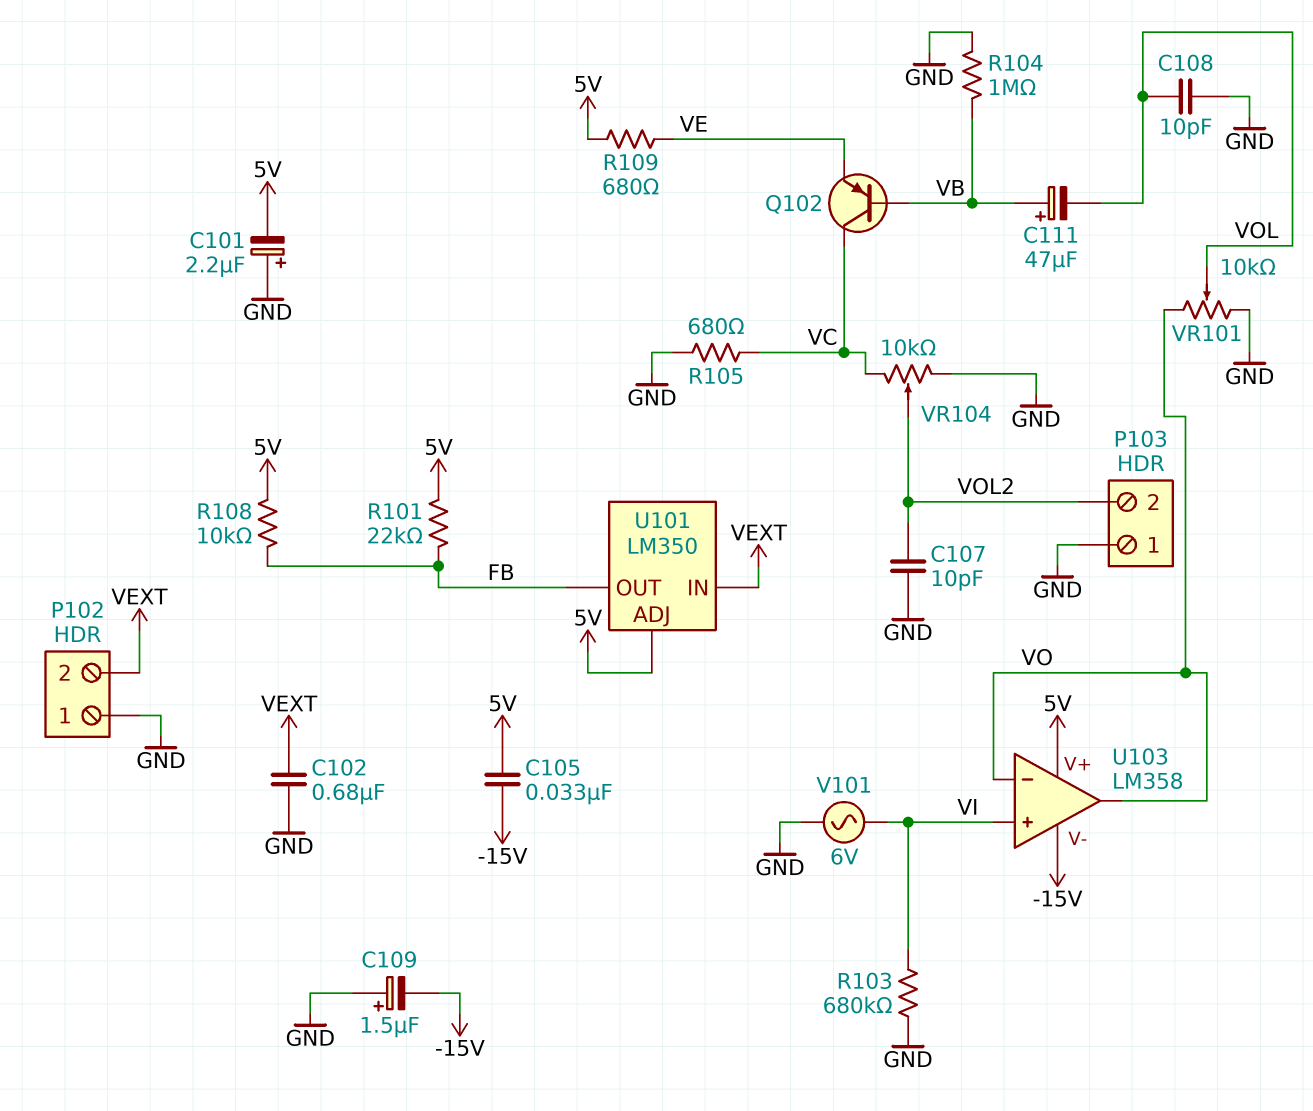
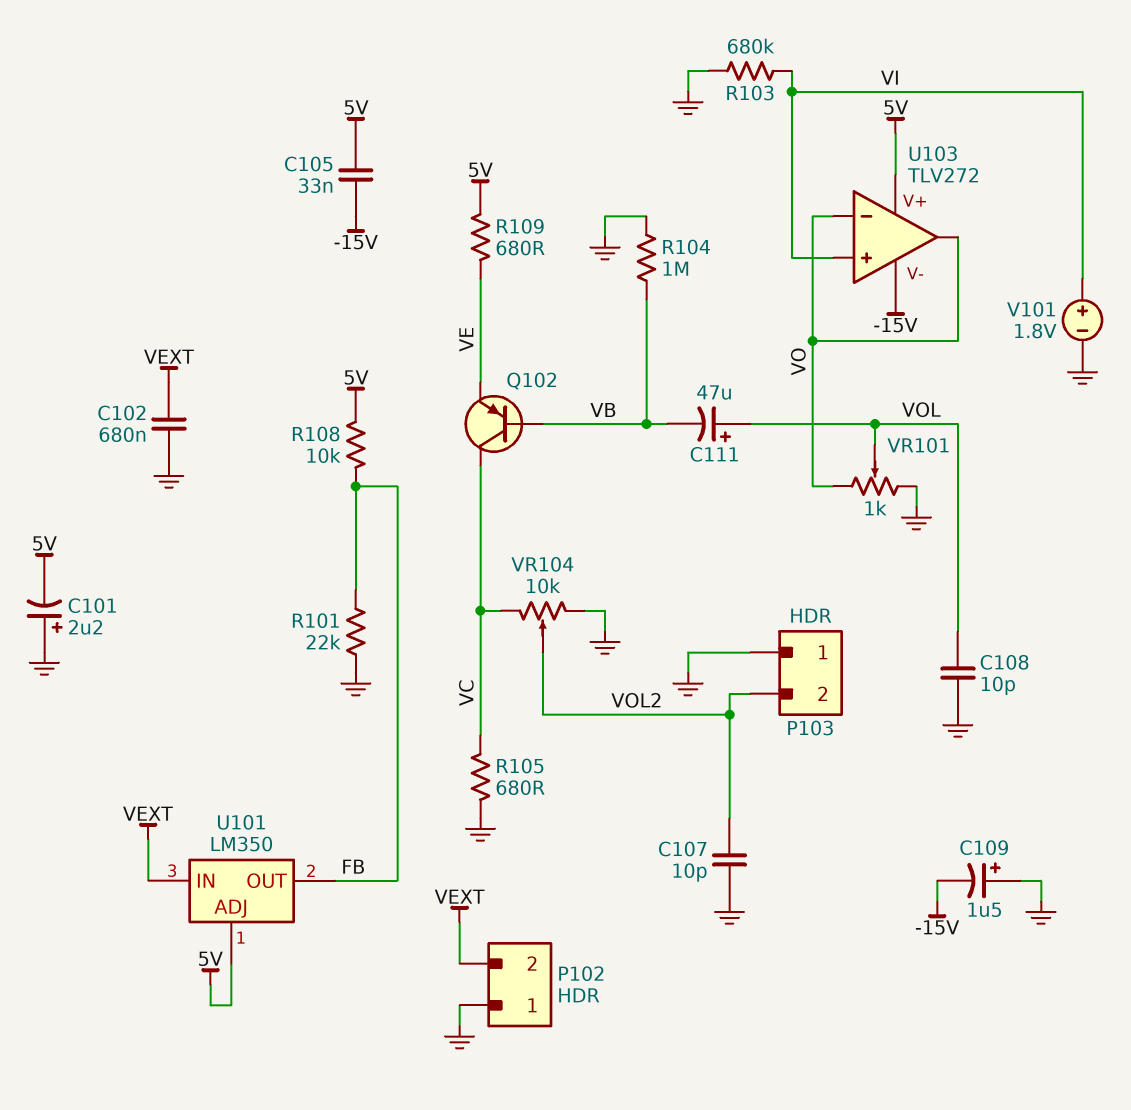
C111: 47uF (plus VB, minus VOL) -> 47uF (plus VOL, minus VB)
R101: 22k (5V, FB) -> 22k (FB, GND)
U103: LM358 -> TLV272
V101: AC 6V (GND, VI) -> 1.8V (plus VI, minus GND)
VR101: 10k (GND, VO, wiper VOL) -> 1k (GND, VO, wiper VOL)

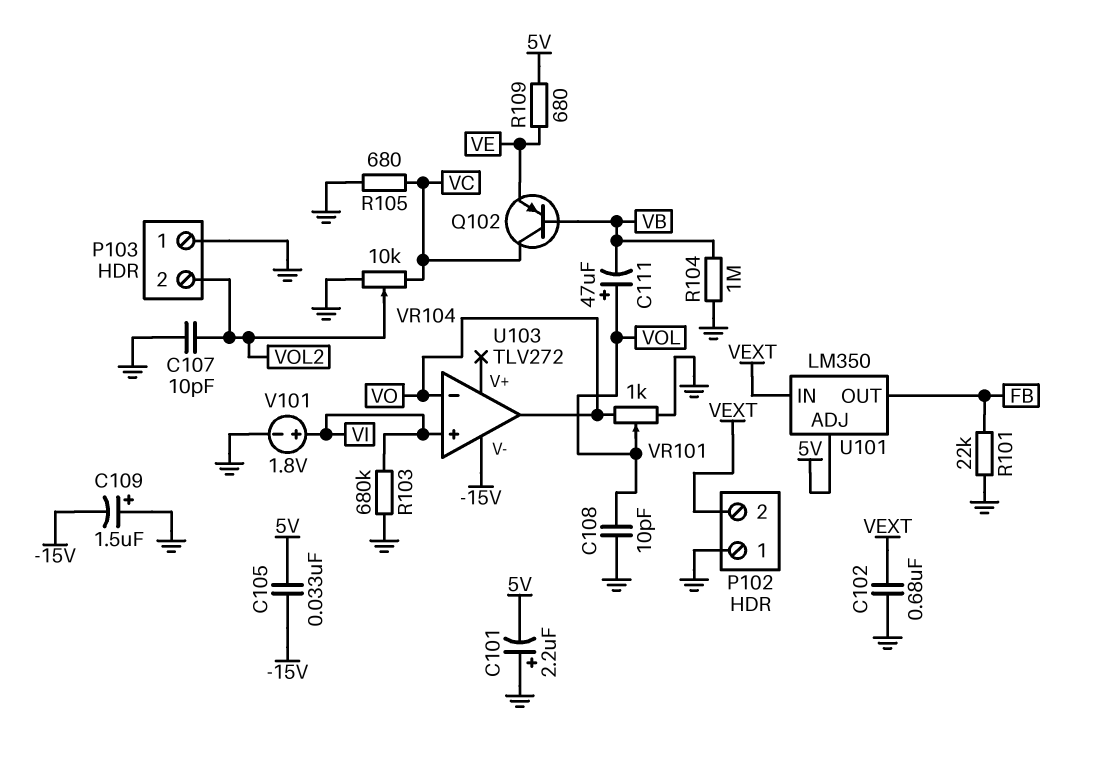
R108: 10k (5V, FB) -> none
U103 pin V+: 5V -> none

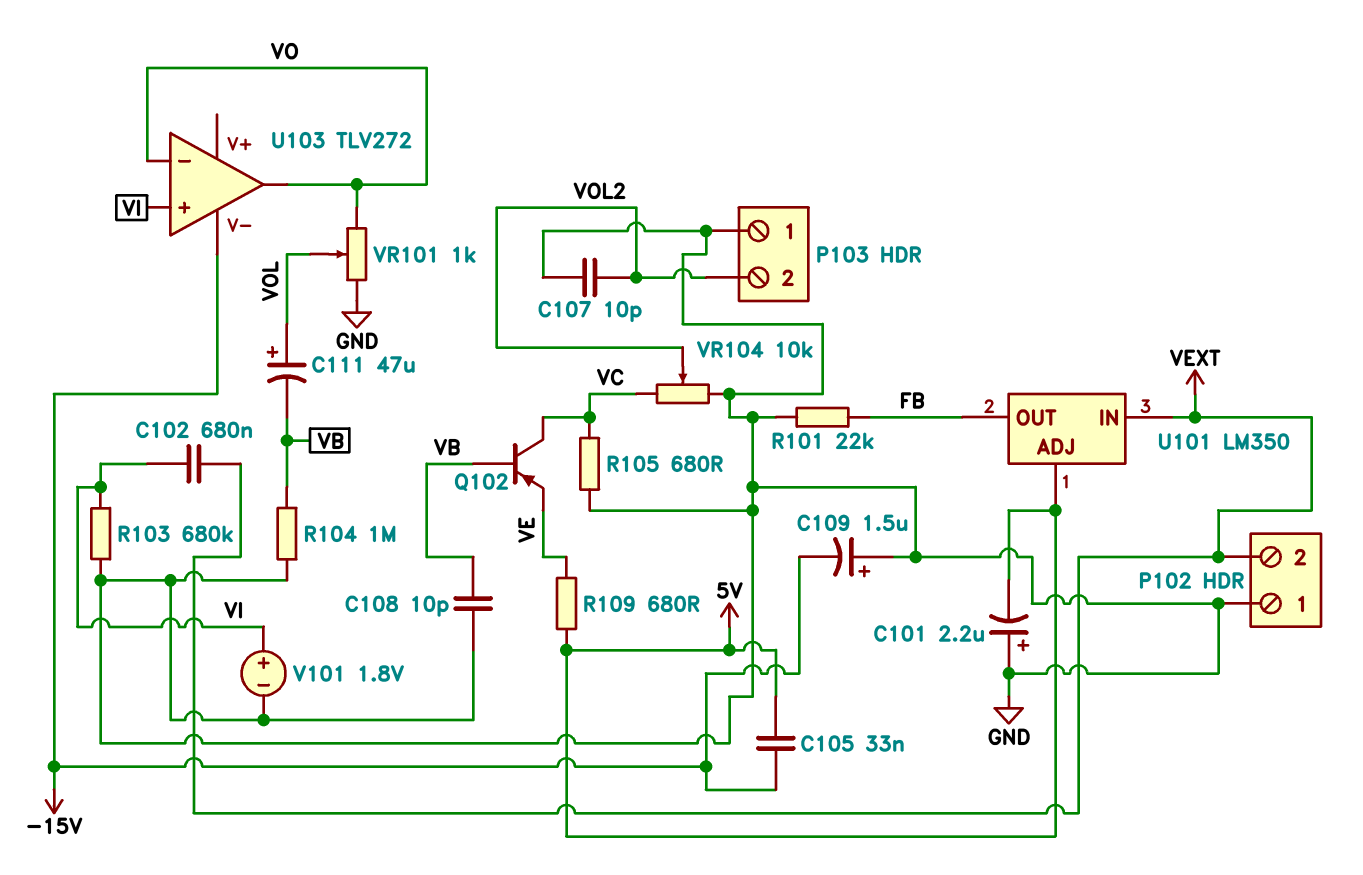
C102: 680nF (GND, VEXT) -> 680nF (VEXT, VI)
C108: 10pF (GND, VOL) -> 10pF (GND, VB)

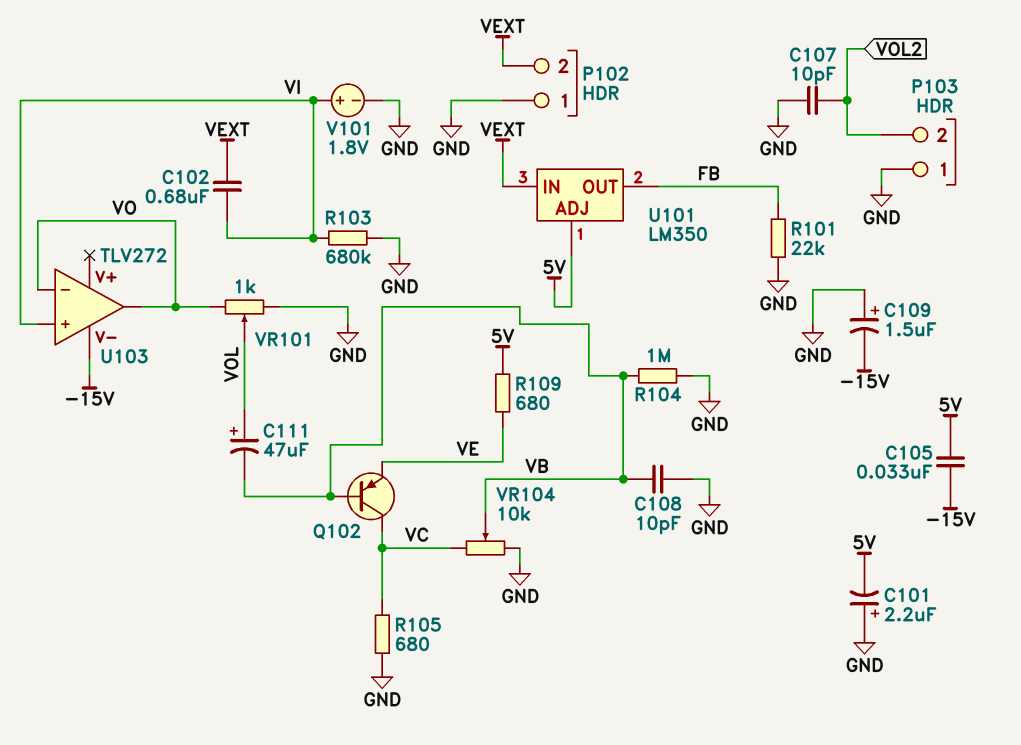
VR104: 10k (GND, VC, wiper VOL2) -> 10k (GND, VC, wiper VB)

